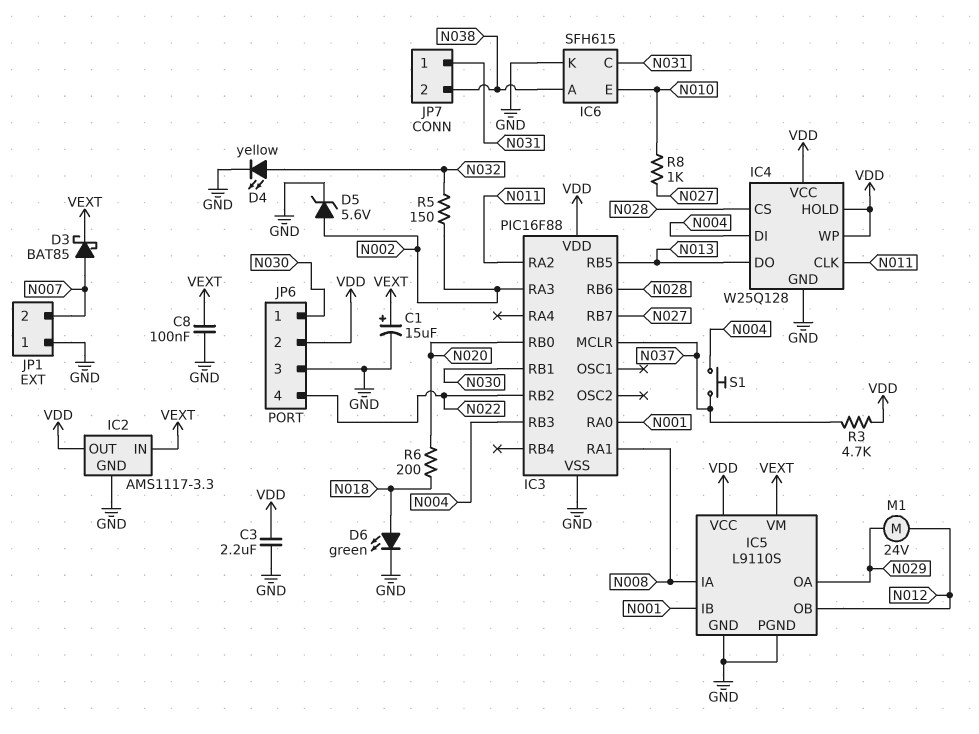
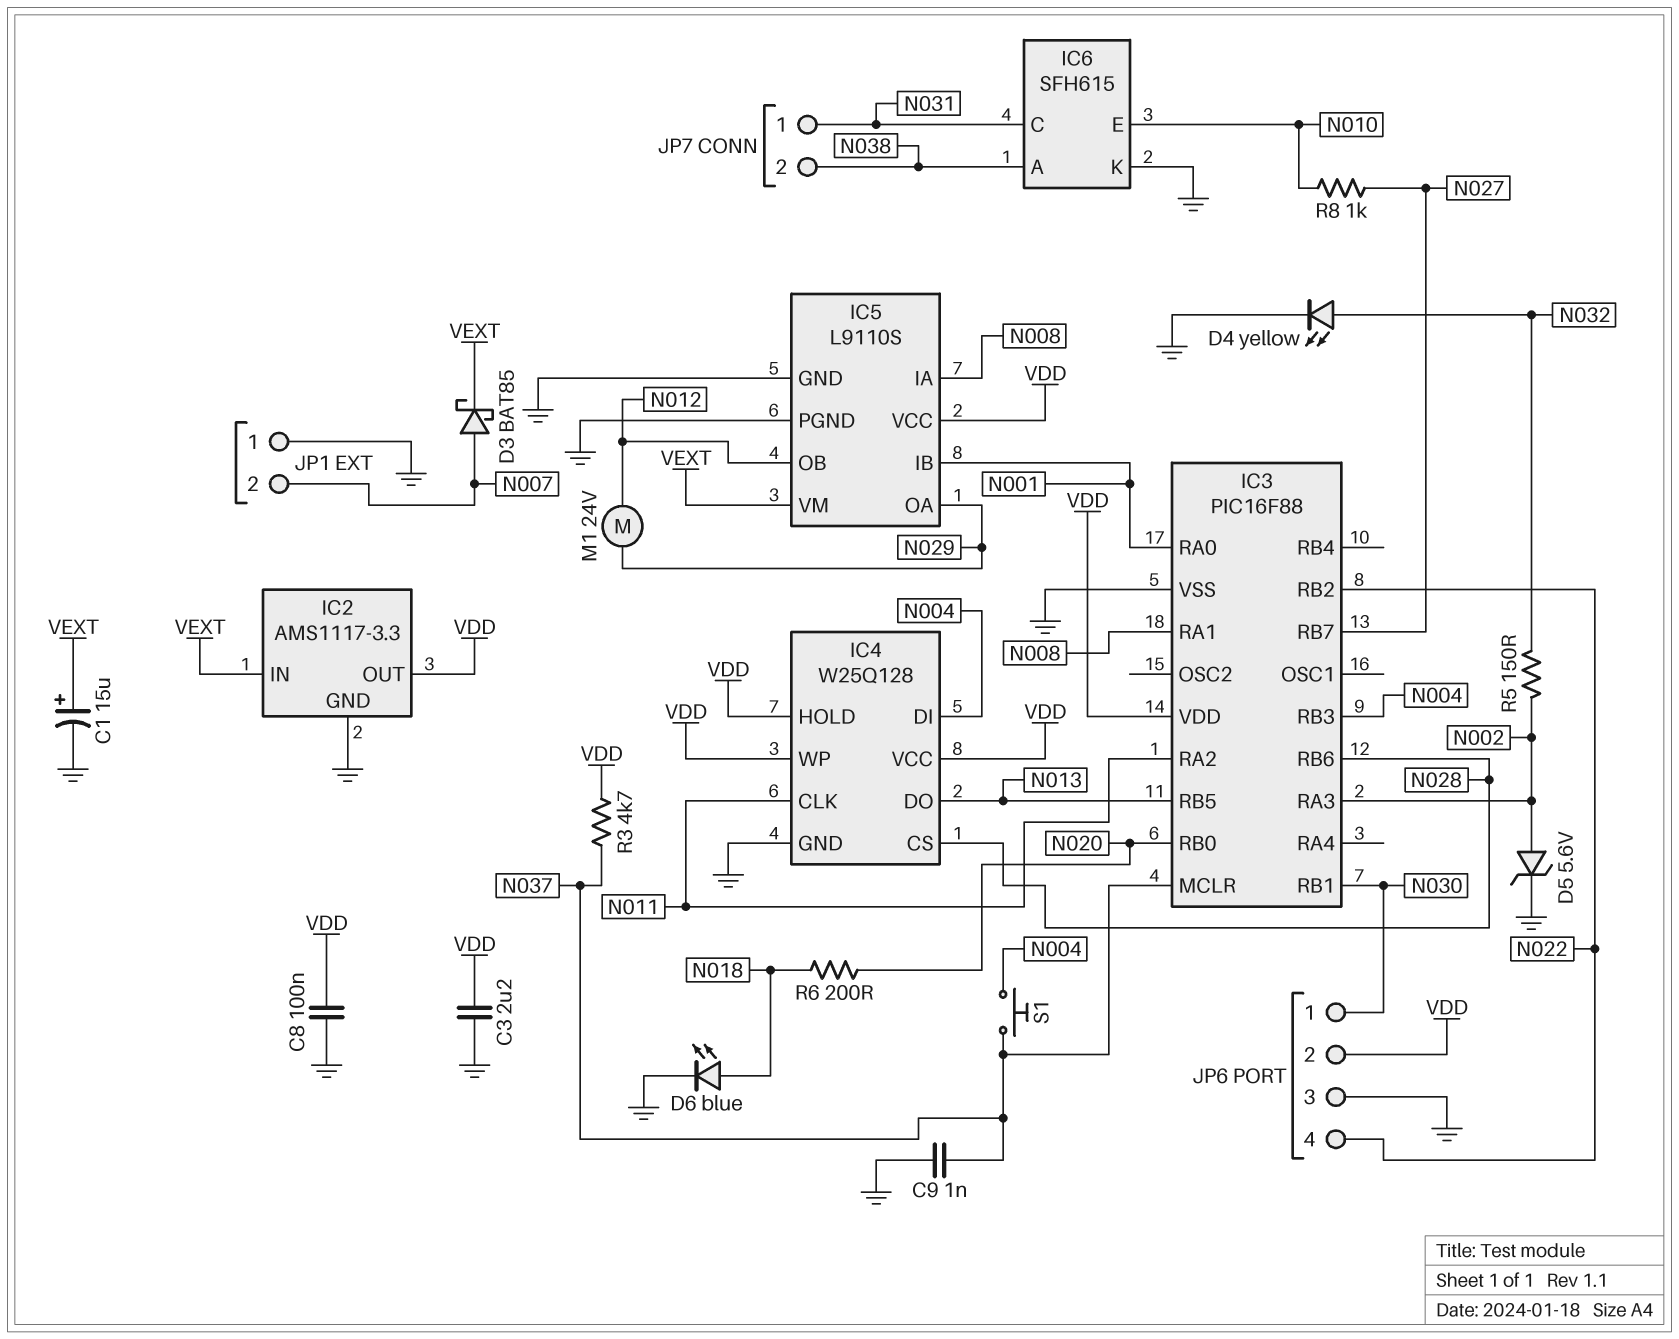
C8: 100nF (GND, VEXT) -> 100nF (GND, VDD)
C9: none -> 1nF (GND, N037)
D6: LED green (A N018, K GND) -> LED blue (A N018, K GND)

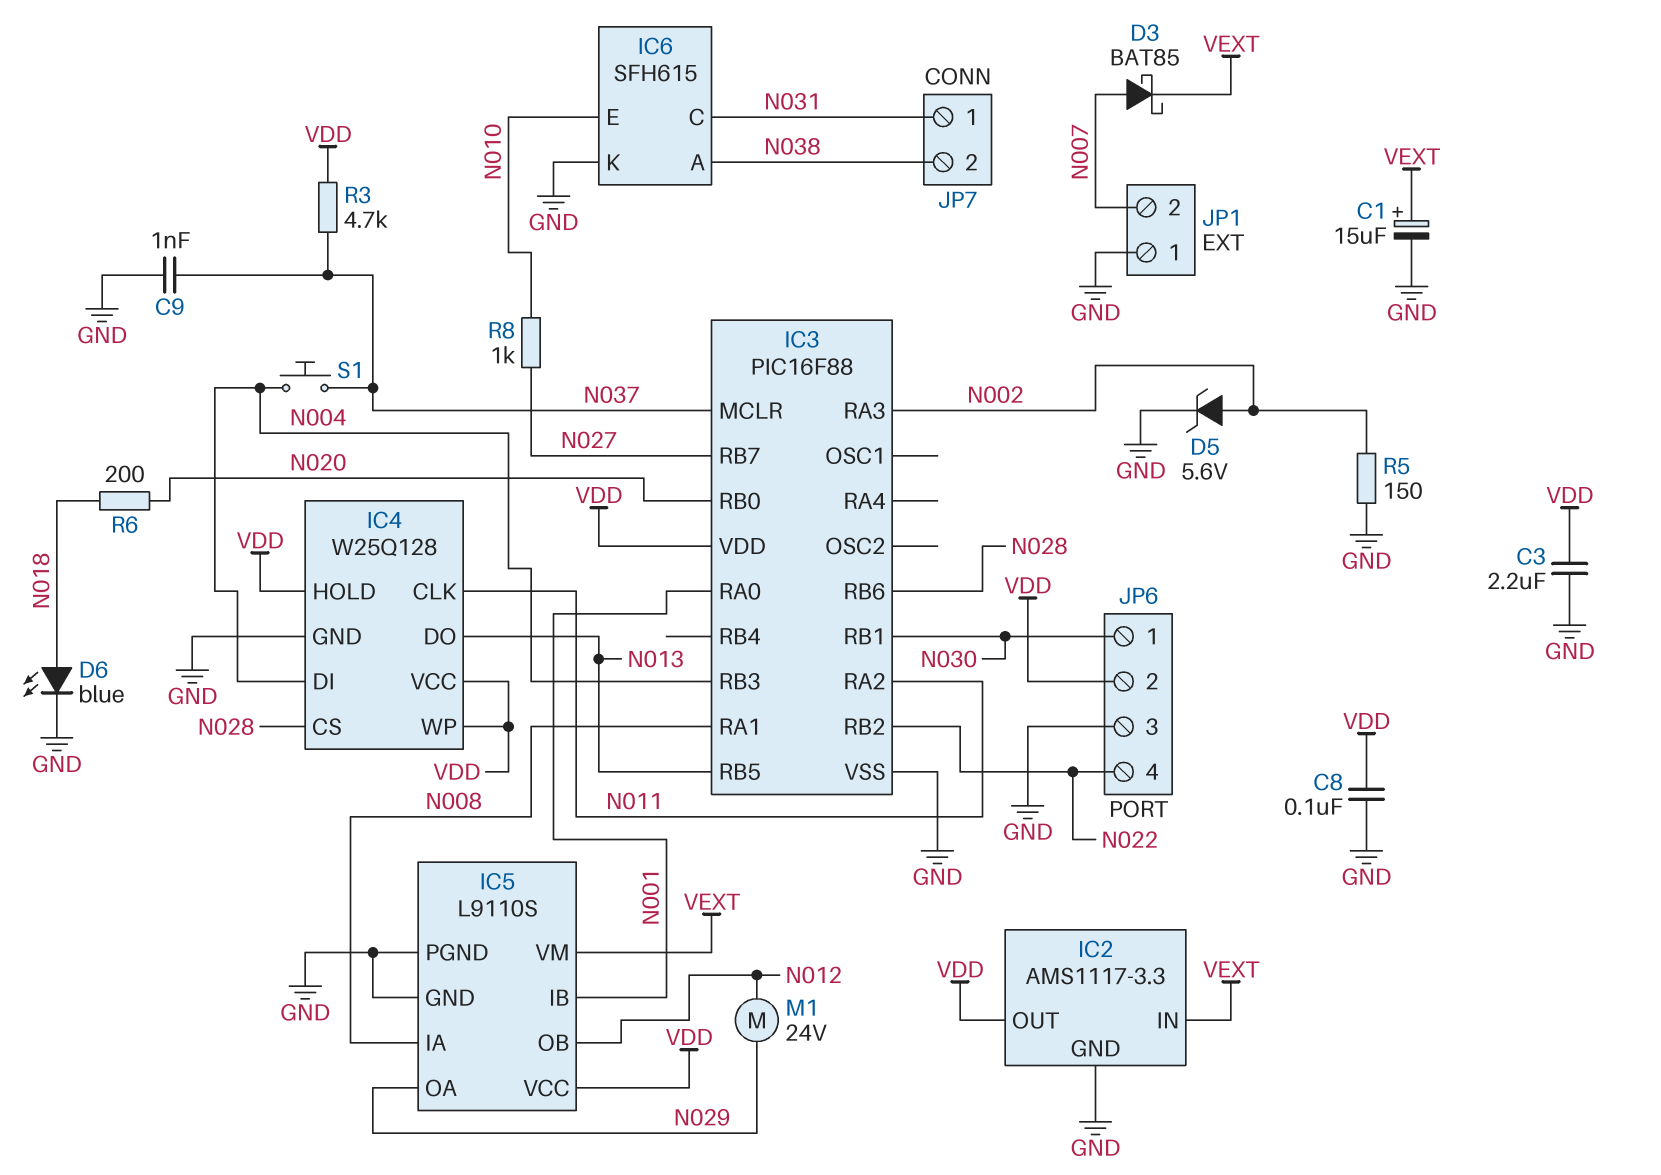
D4: LED yellow (A N032, K GND) -> none
R5: 150 (N002, N032) -> 150 (GND, N002)

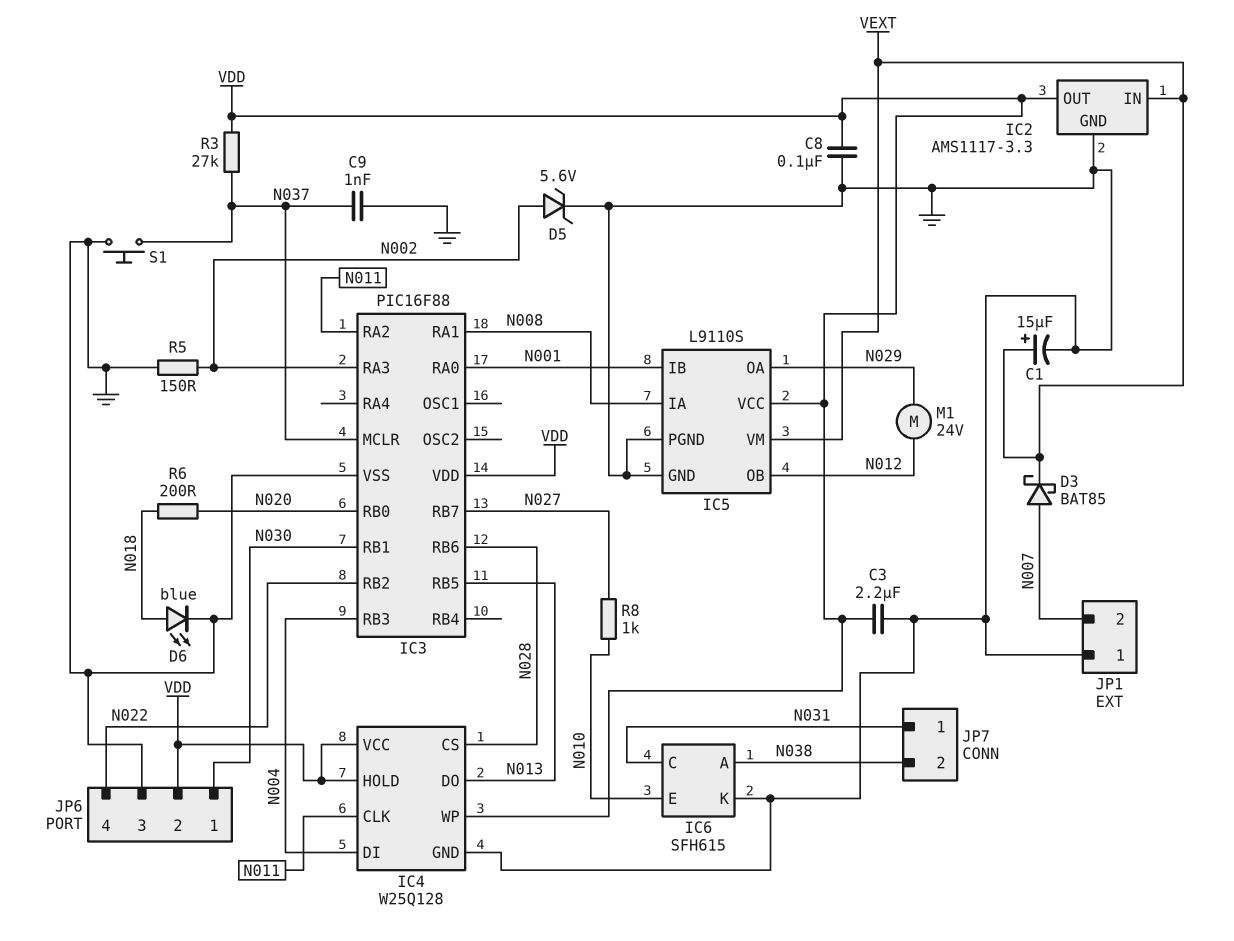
R3: 4.7k (N037, VDD) -> 27k (N037, VDD)
S1: button (N004, N037) -> button (GND, N037)

